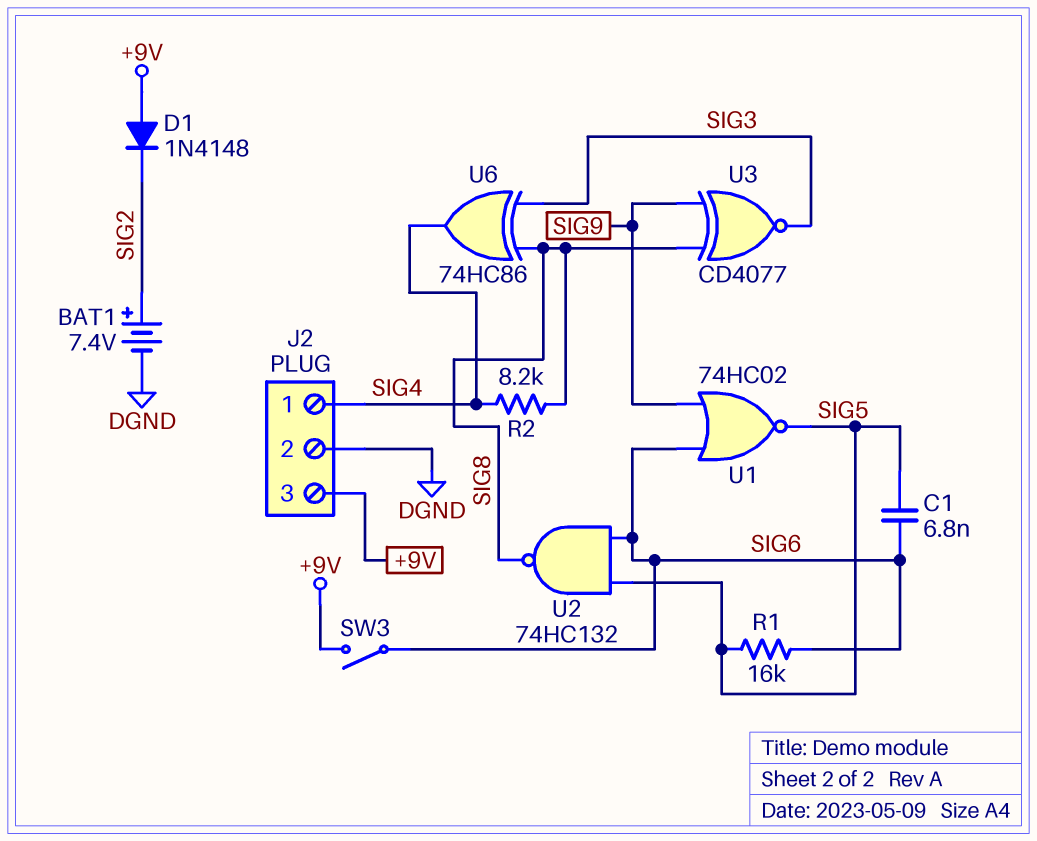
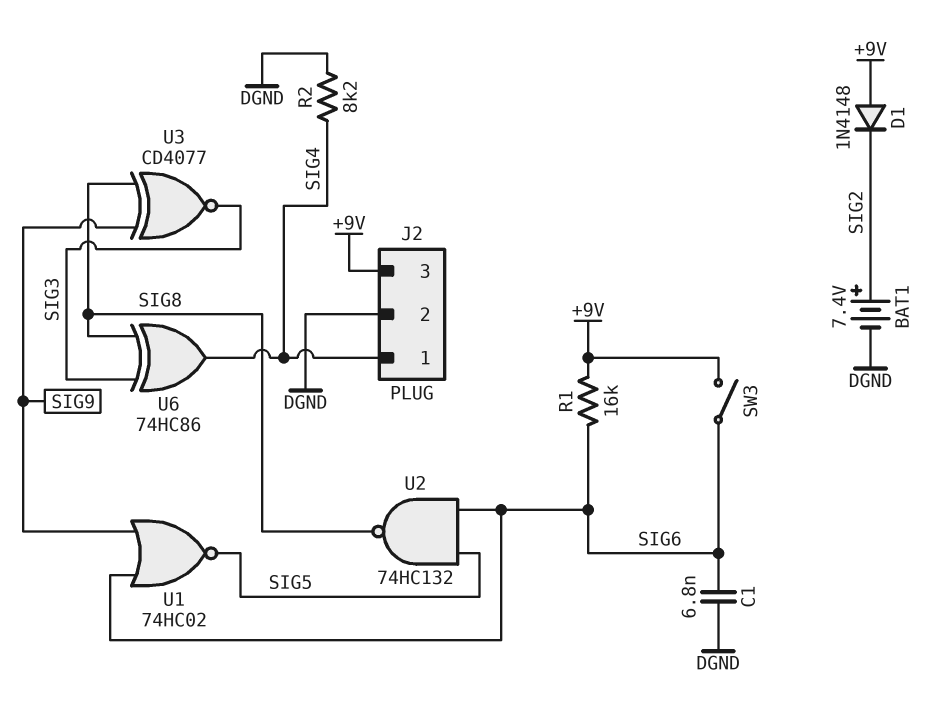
C1: 6.8nF (SIG5, SIG6) -> 6.8nF (DGND, SIG6)
R1: 16k (SIG5, SIG6) -> 16k (+9V, SIG6)
R2: 8.2k (SIG4, SIG8) -> 8.2k (DGND, SIG4)

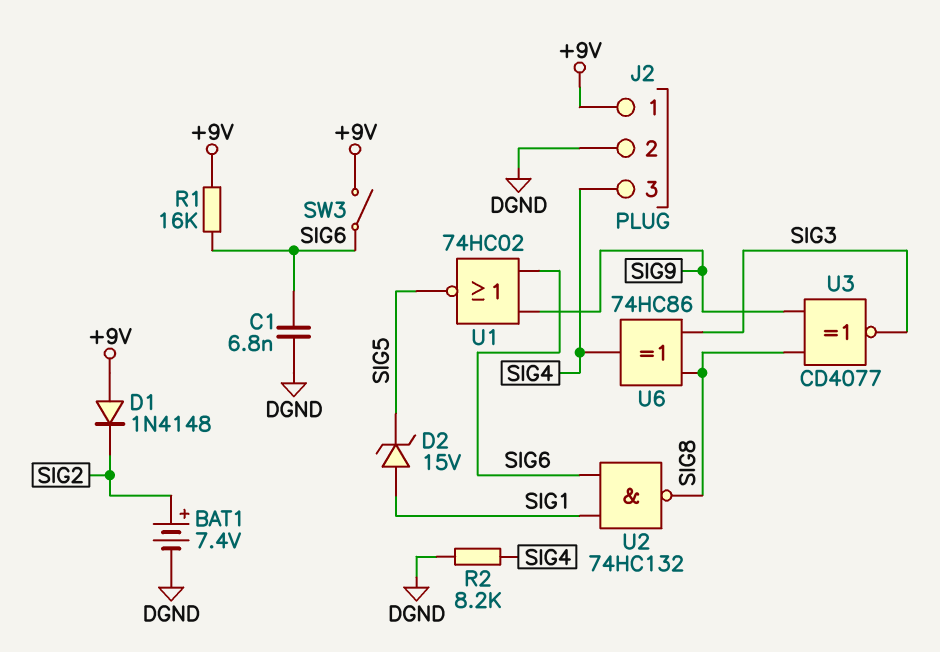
D2: none -> zener 15V (A SIG1, K SIG5)
J2 pin 1: SIG4 -> +9V
J2 pin 3: +9V -> SIG4
U2: NAND 74HC132 (in SIG5, in SIG6, out SIG8) -> NAND 74HC132 (in SIG1, in SIG6, out SIG8)

